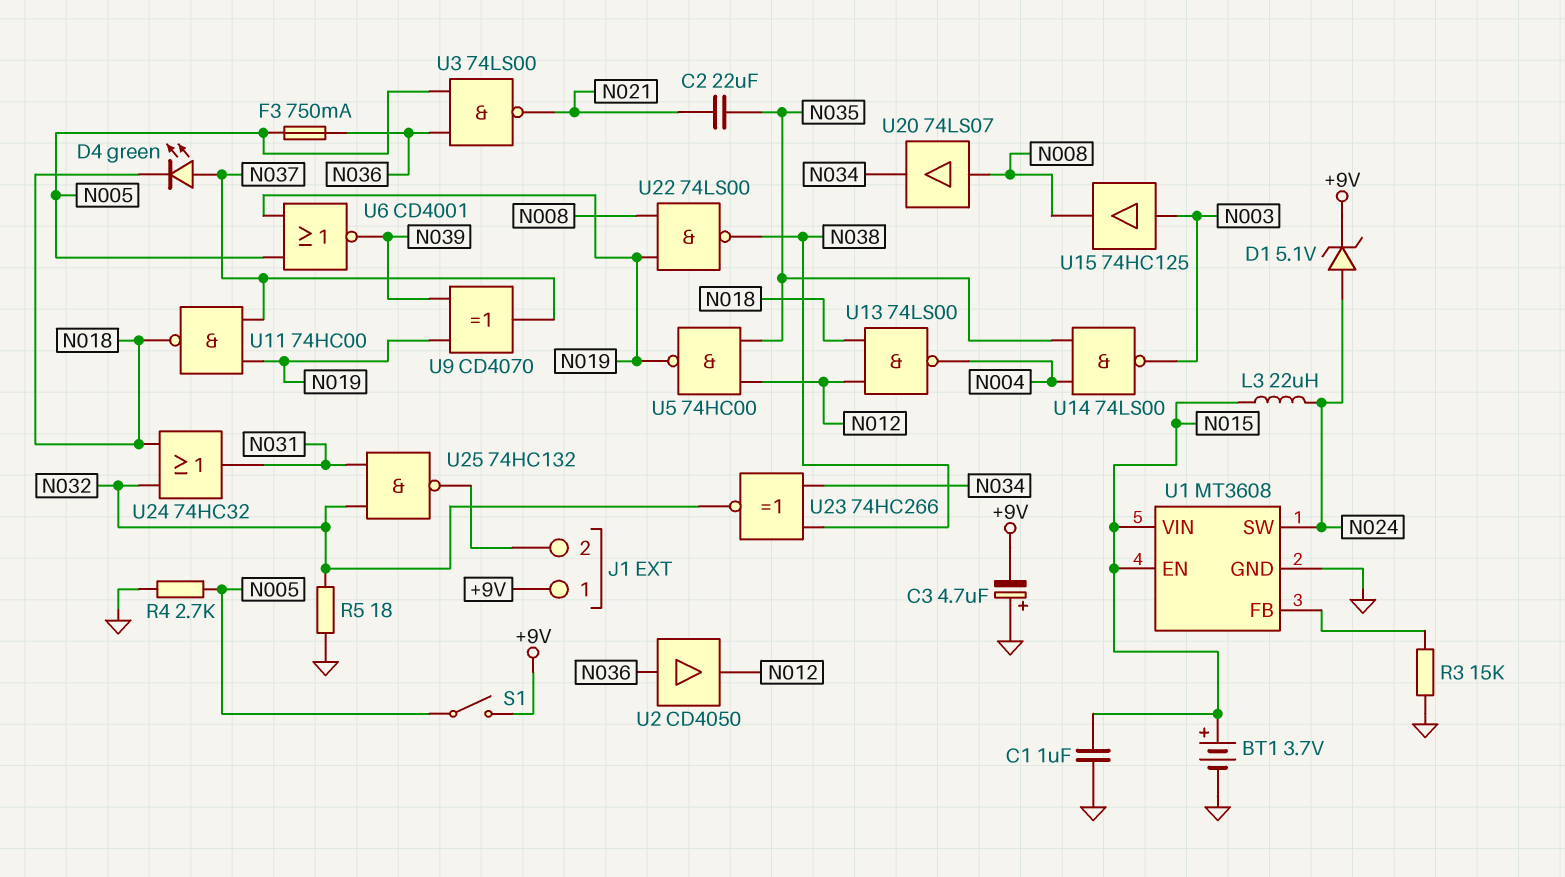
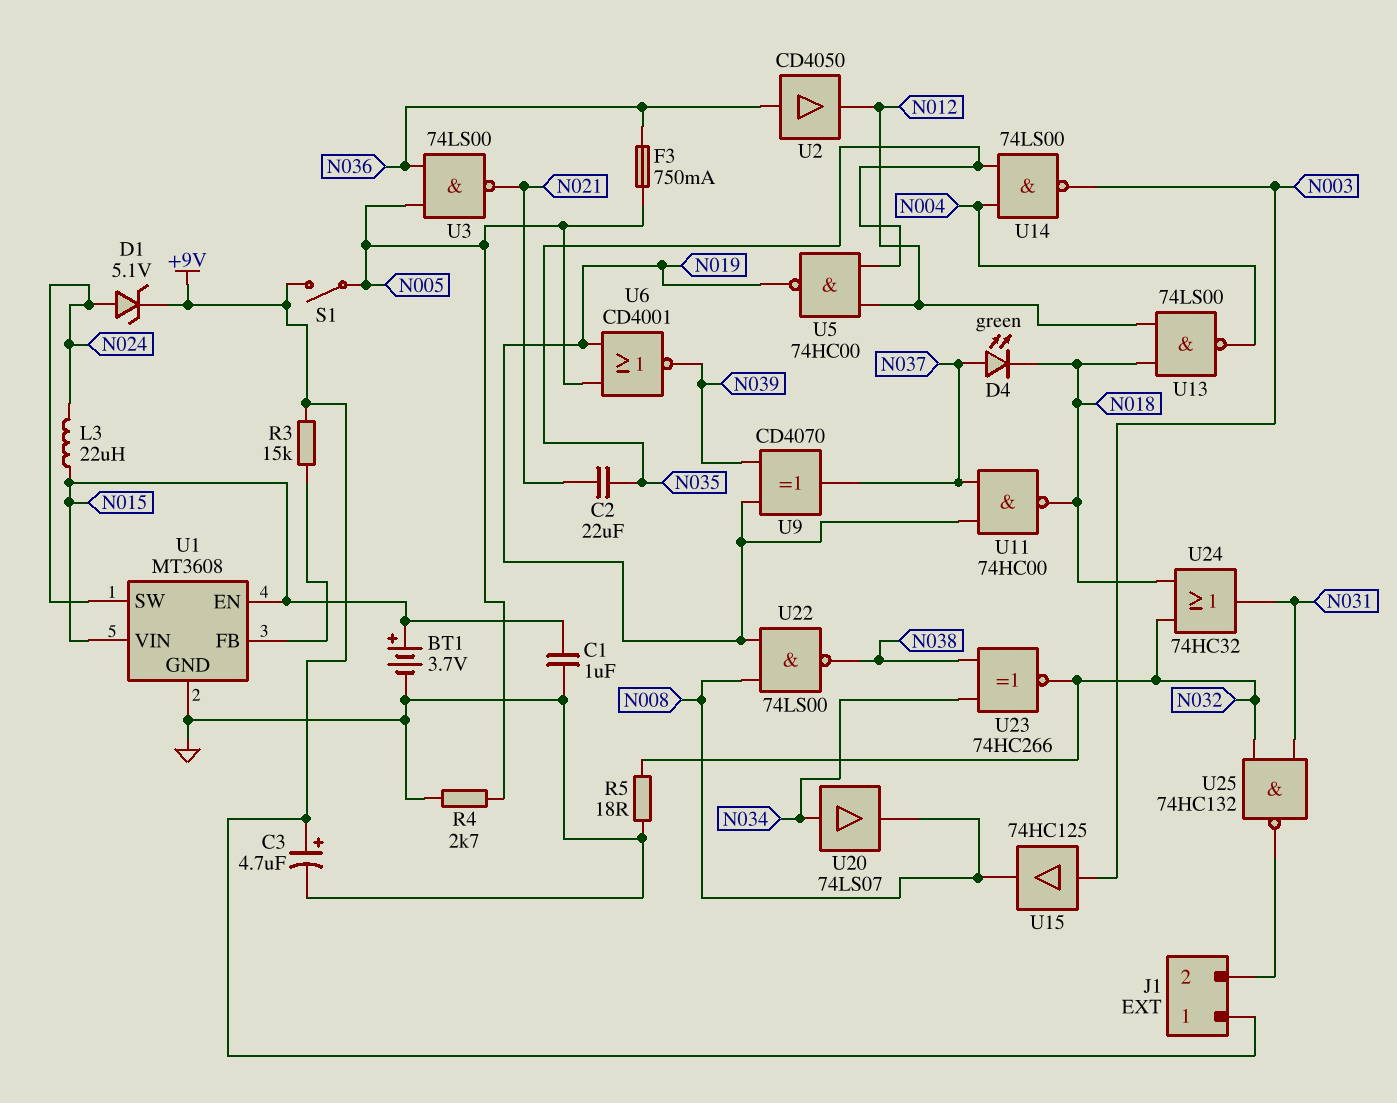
C3: 4.7uF (plus GND, minus +9V) -> 4.7uF (plus +9V, minus GND)
R3: 15k (GND, U1/FB) -> 15k (+9V, U1/FB)
U20: buffer 74LS07 (in N008, out N034) -> buffer 74LS07 (in N034, out N008)

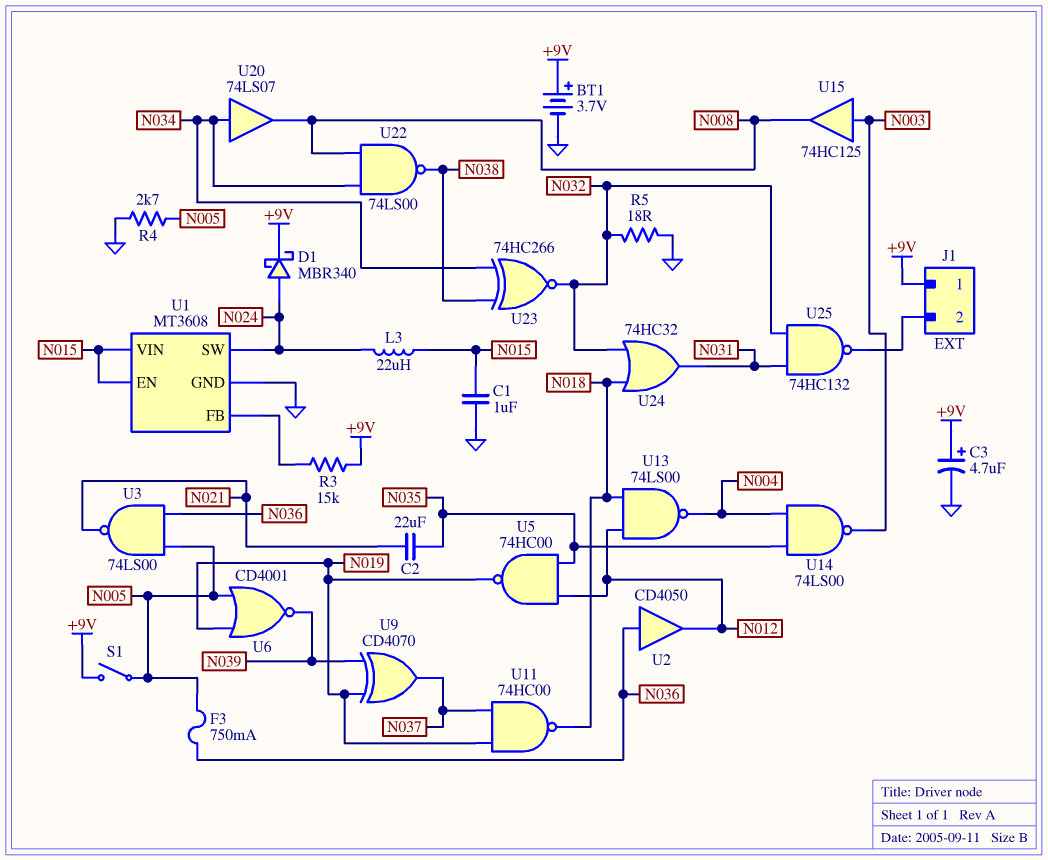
BT1: 3.7V (plus N015, minus GND) -> 3.7V (plus +9V, minus GND)
D1: zener 5.1V (A N024, K +9V) -> schottky MBR340 (A N024, K +9V)
D4: LED green (A N037, K N018) -> none
U22: NAND 74LS00 (in N008, in N019, out N038) -> NAND 74LS00 (in N008, in N034, out N038)

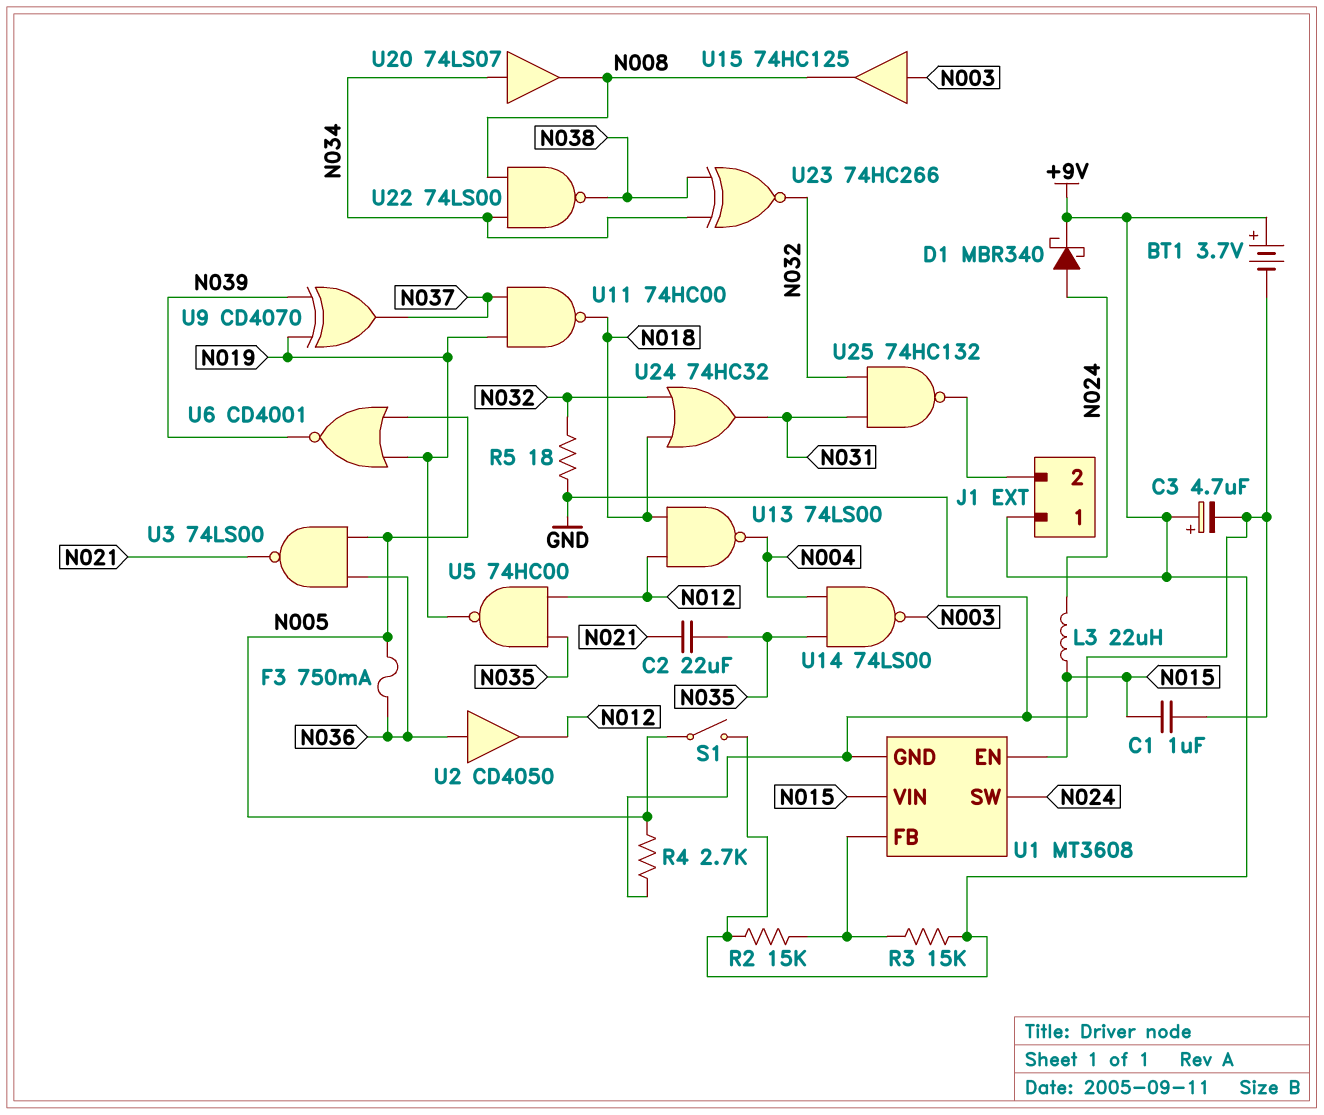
R2: none -> 15k (+9V, U1/FB)

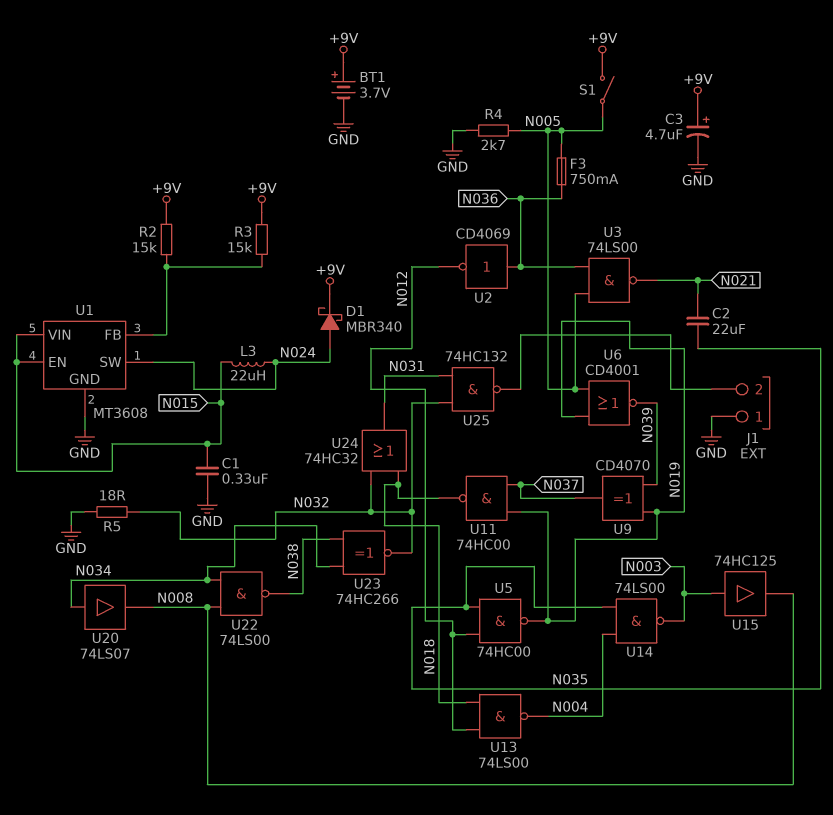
C1: 1uF (GND, N015) -> 330nF (GND, N015)
J1 pin 1: +9V -> GND
U2: buffer CD4050 (in N036, out N012) -> NOT CD4069 (in N036, out N012)

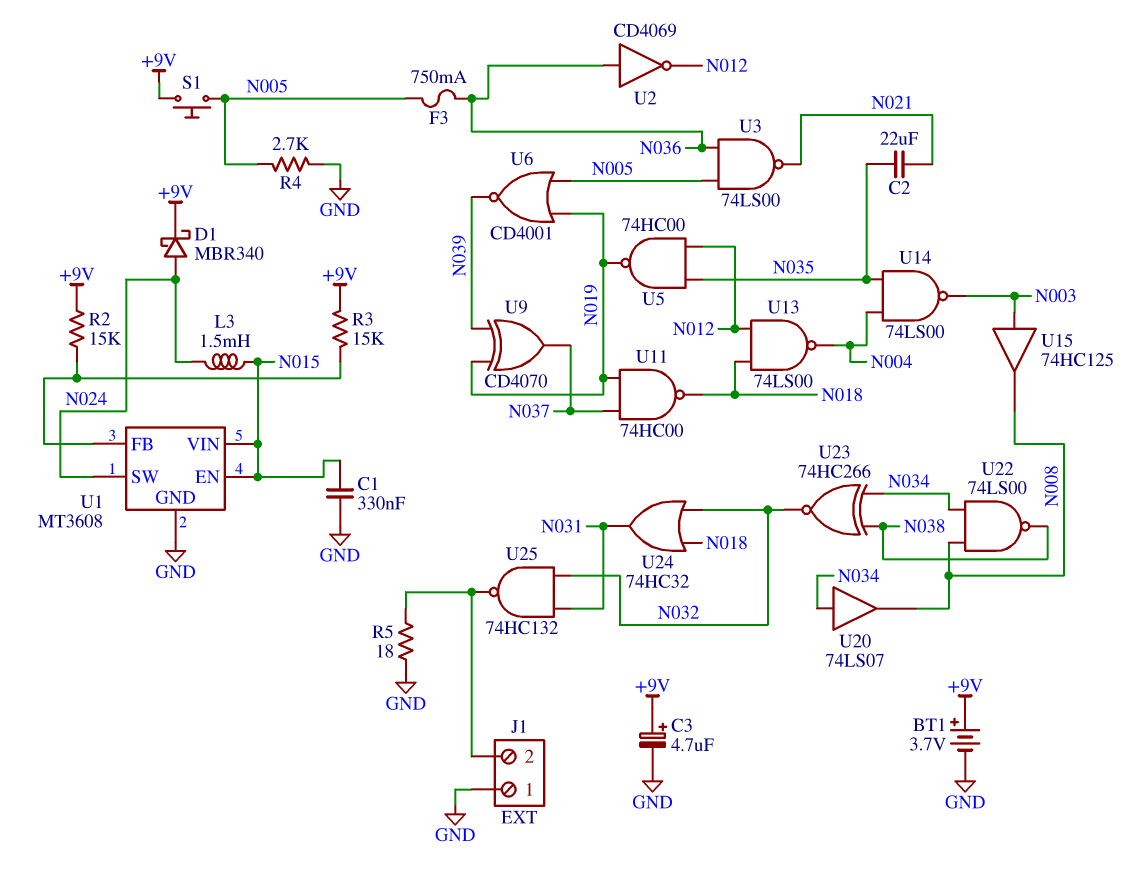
L3: 22uH (N015, N024) -> 1.5mH (N015, N024)
R5: 18 (GND, N032) -> 18 (GND, J1/2)
S1: switch (+9V, N005) -> button (+9V, N005)

